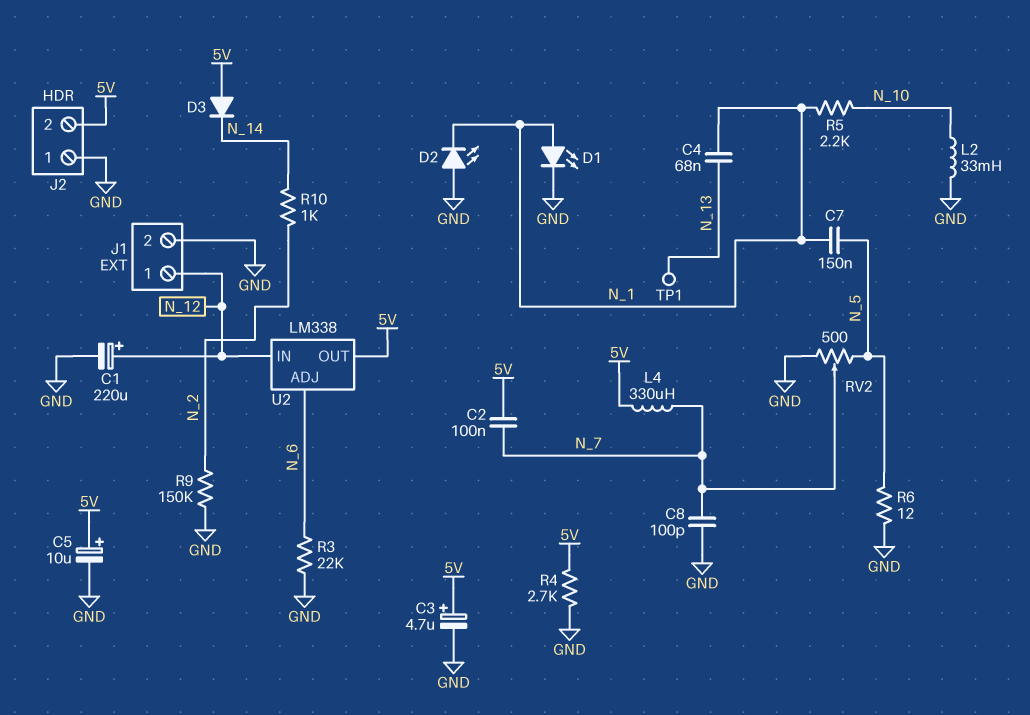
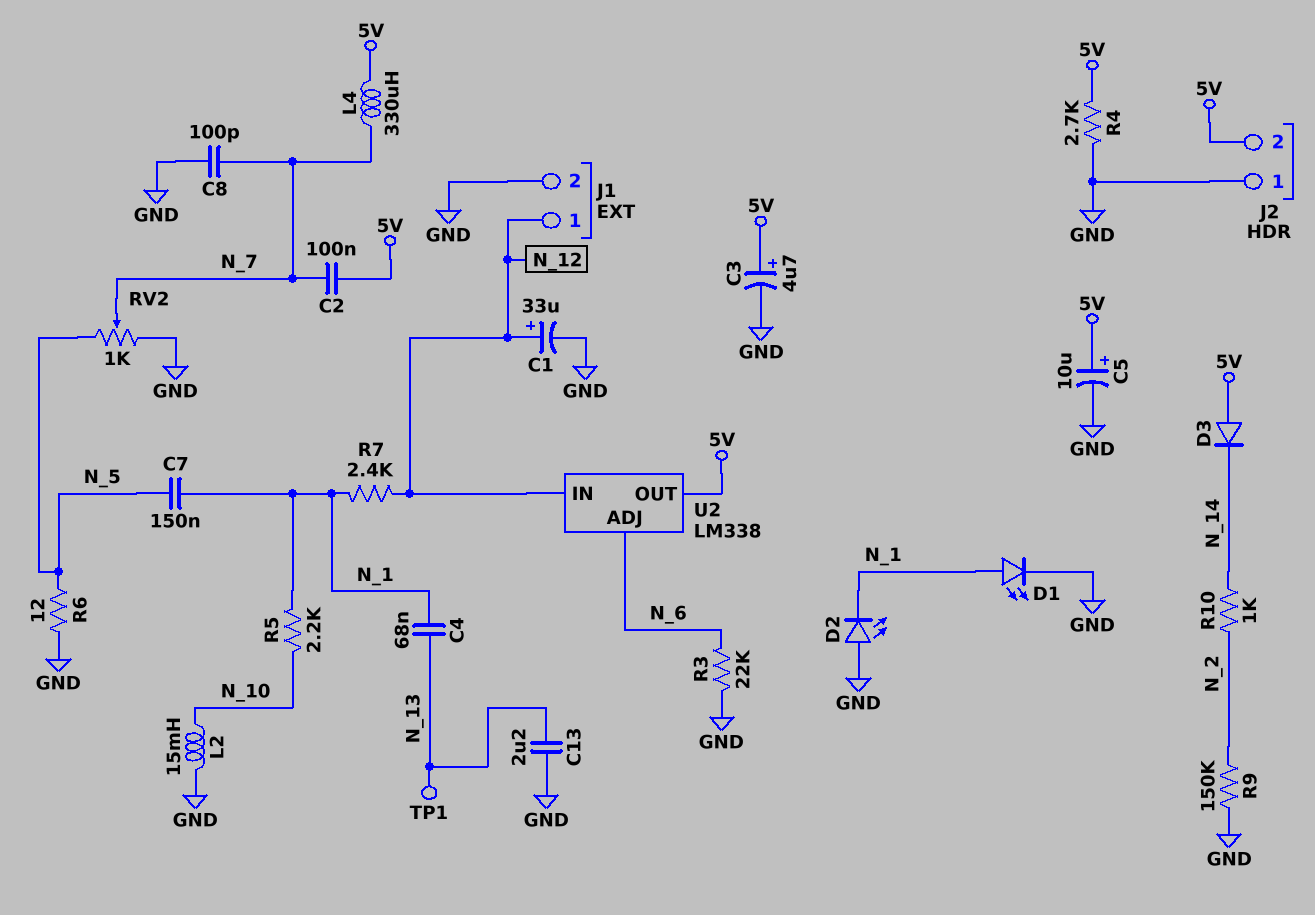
C1: 220uF (plus N_12, minus GND) -> 33uF (plus N_12, minus GND)
C13: none -> 2.2uF (GND, N_13)
L2: 33mH (GND, N_10) -> 15mH (GND, N_10)
R7: none -> 2.4k (N_1, N_12)
RV2: 500 (GND, N_5, wiper N_7) -> 1k (GND, N_5, wiper N_7)

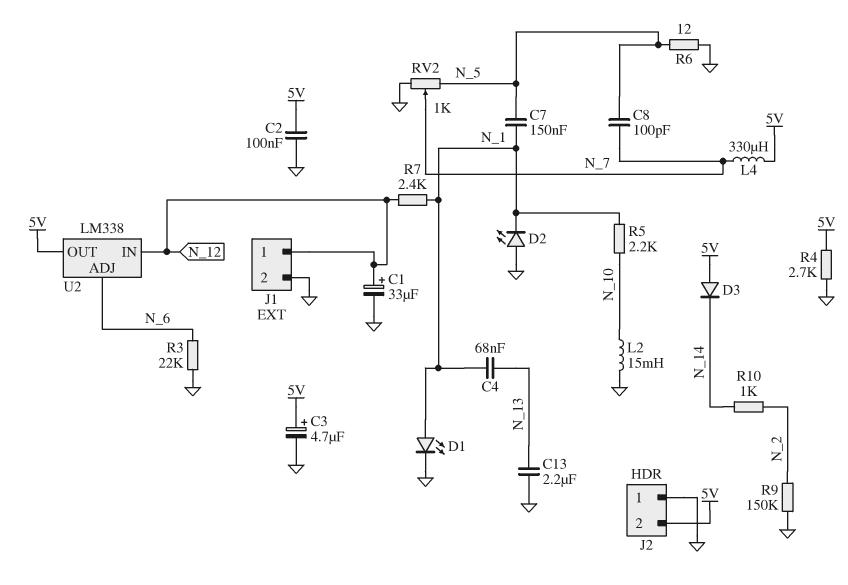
C2: 100nF (5V, N_7) -> 100nF (5V, GND)
C5: 10uF (plus 5V, minus GND) -> none
C8: 100pF (GND, N_7) -> 100pF (N_5, N_7)
TP1: test point (N_13) -> none

